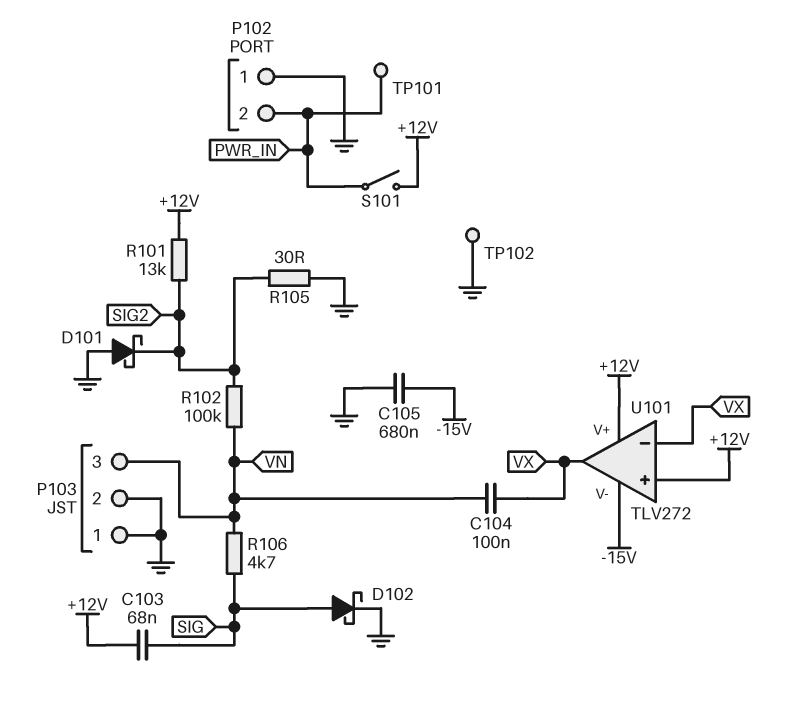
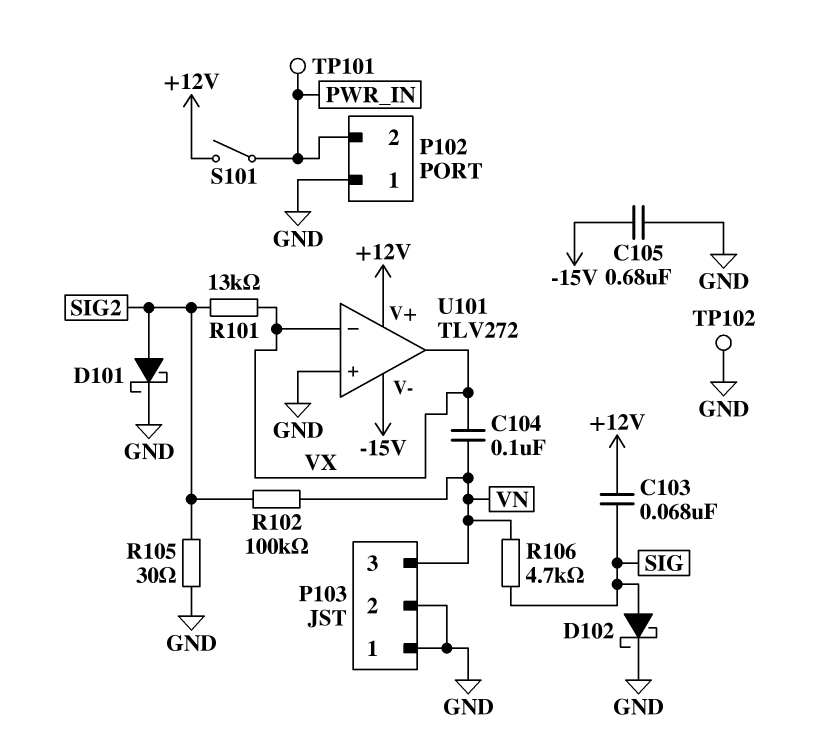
D101: schottky (A GND, K SIG2) -> schottky (A SIG2, K GND)
R101: 13k (+12V, SIG2) -> 13k (SIG2, VX)
U101 pin in+: +12V -> GND

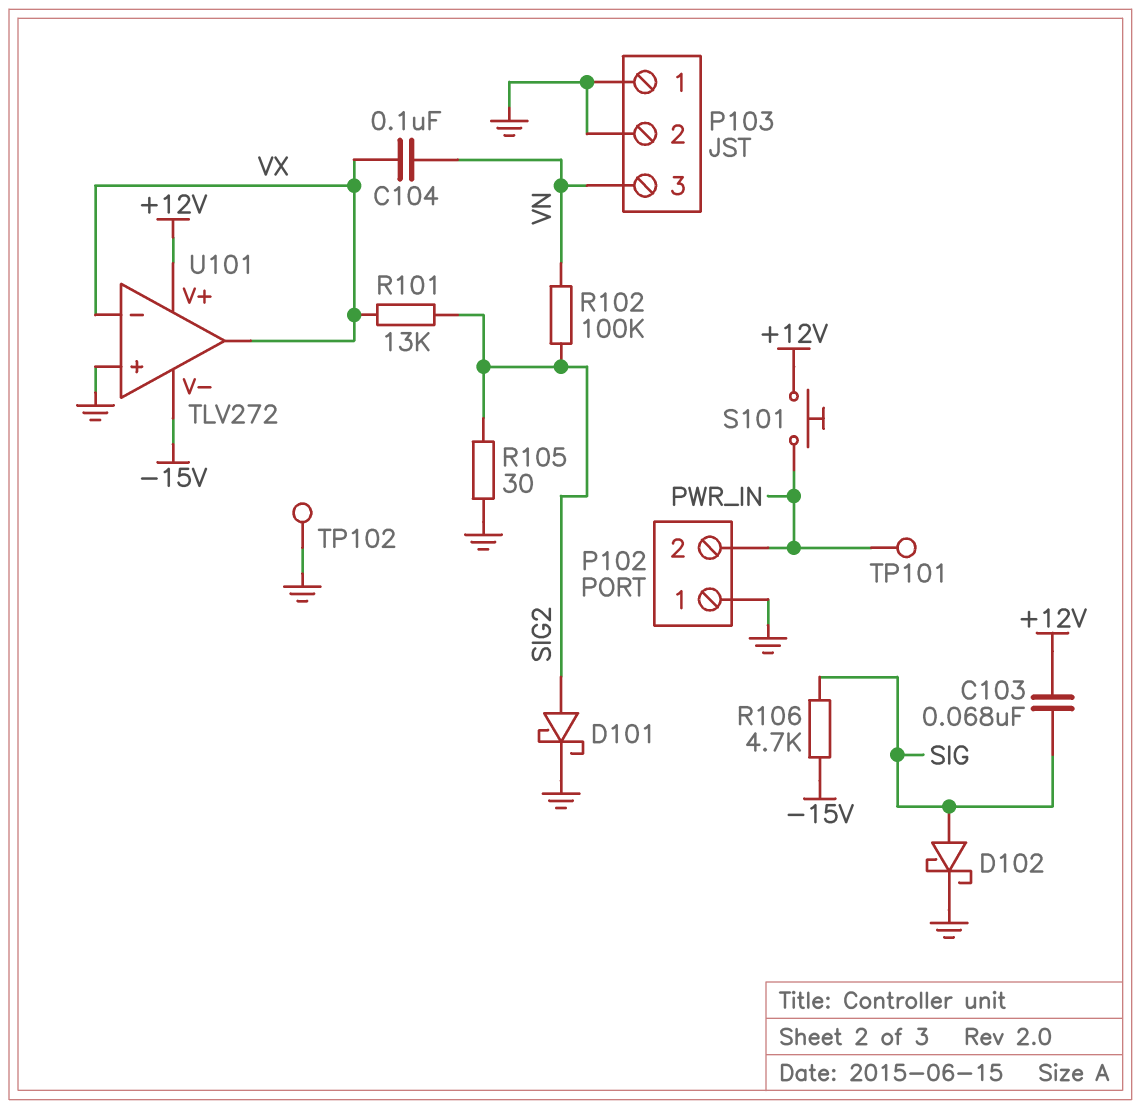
C105: 680nF (-15V, GND) -> none
R106: 4.7k (SIG, VN) -> 4.7k (-15V, SIG)
S101: switch (+12V, PWR_IN) -> button (+12V, PWR_IN)

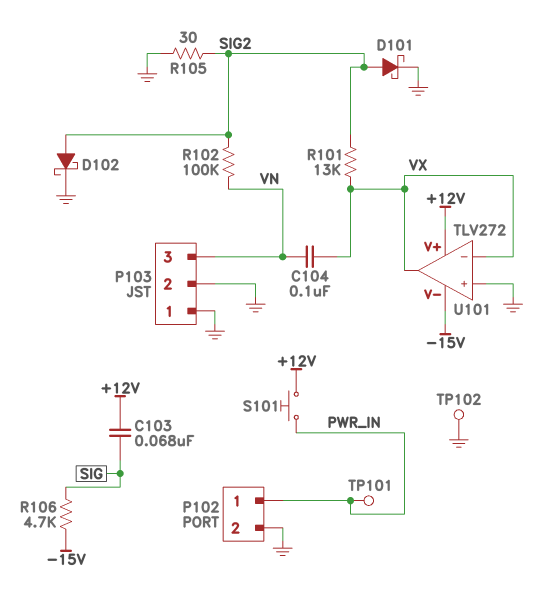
D102: schottky (A SIG, K GND) -> schottky (A SIG2, K GND)
P102 pin 1: GND -> PWR_IN
P102 pin 2: PWR_IN -> GND

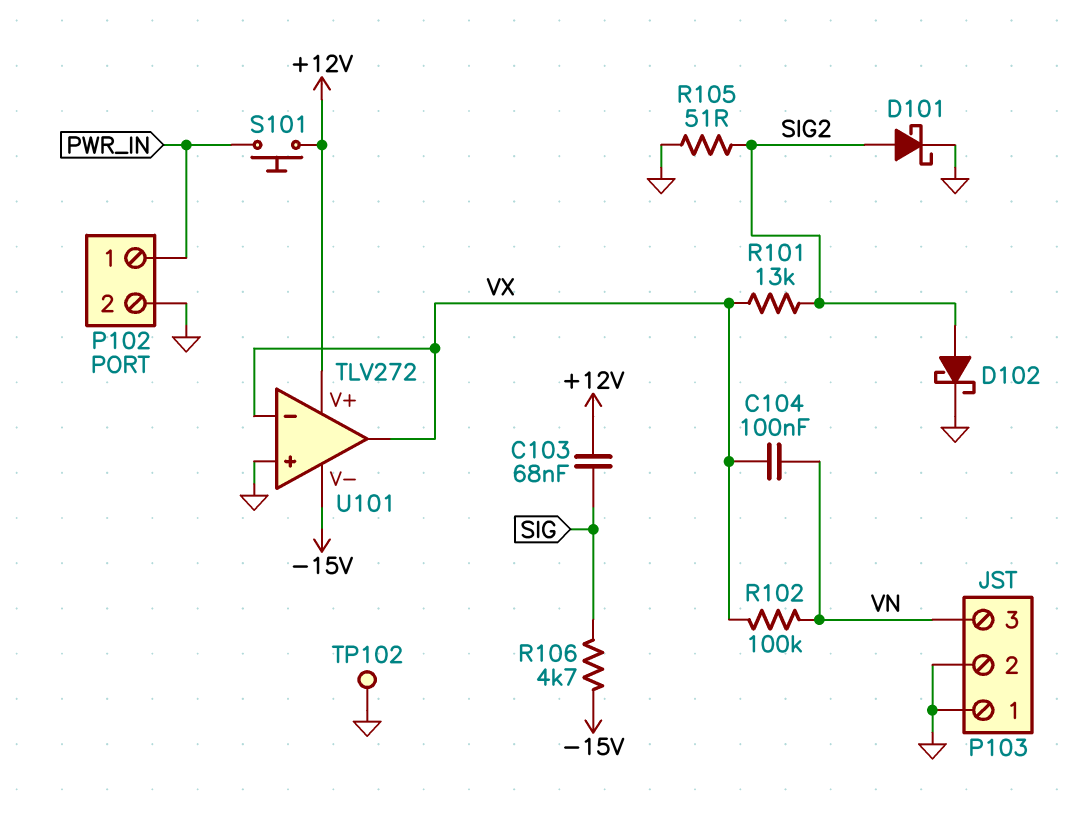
R102: 100k (SIG2, VN) -> 100k (VN, VX)
R105: 30 (GND, SIG2) -> 51 (GND, SIG2)
TP101: test point (PWR_IN) -> none

